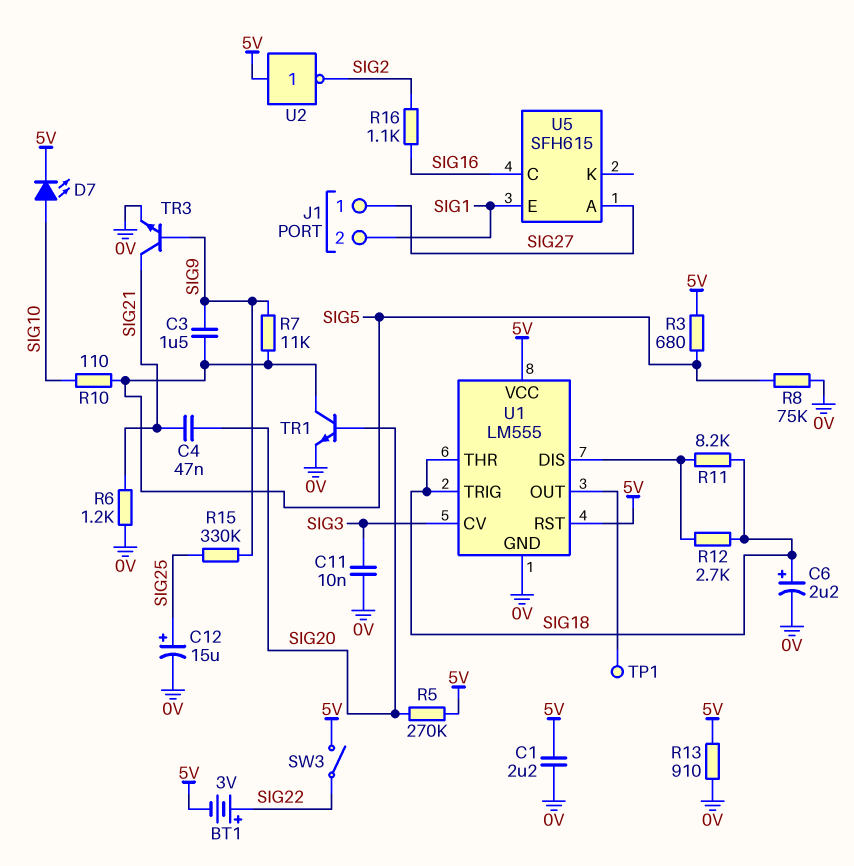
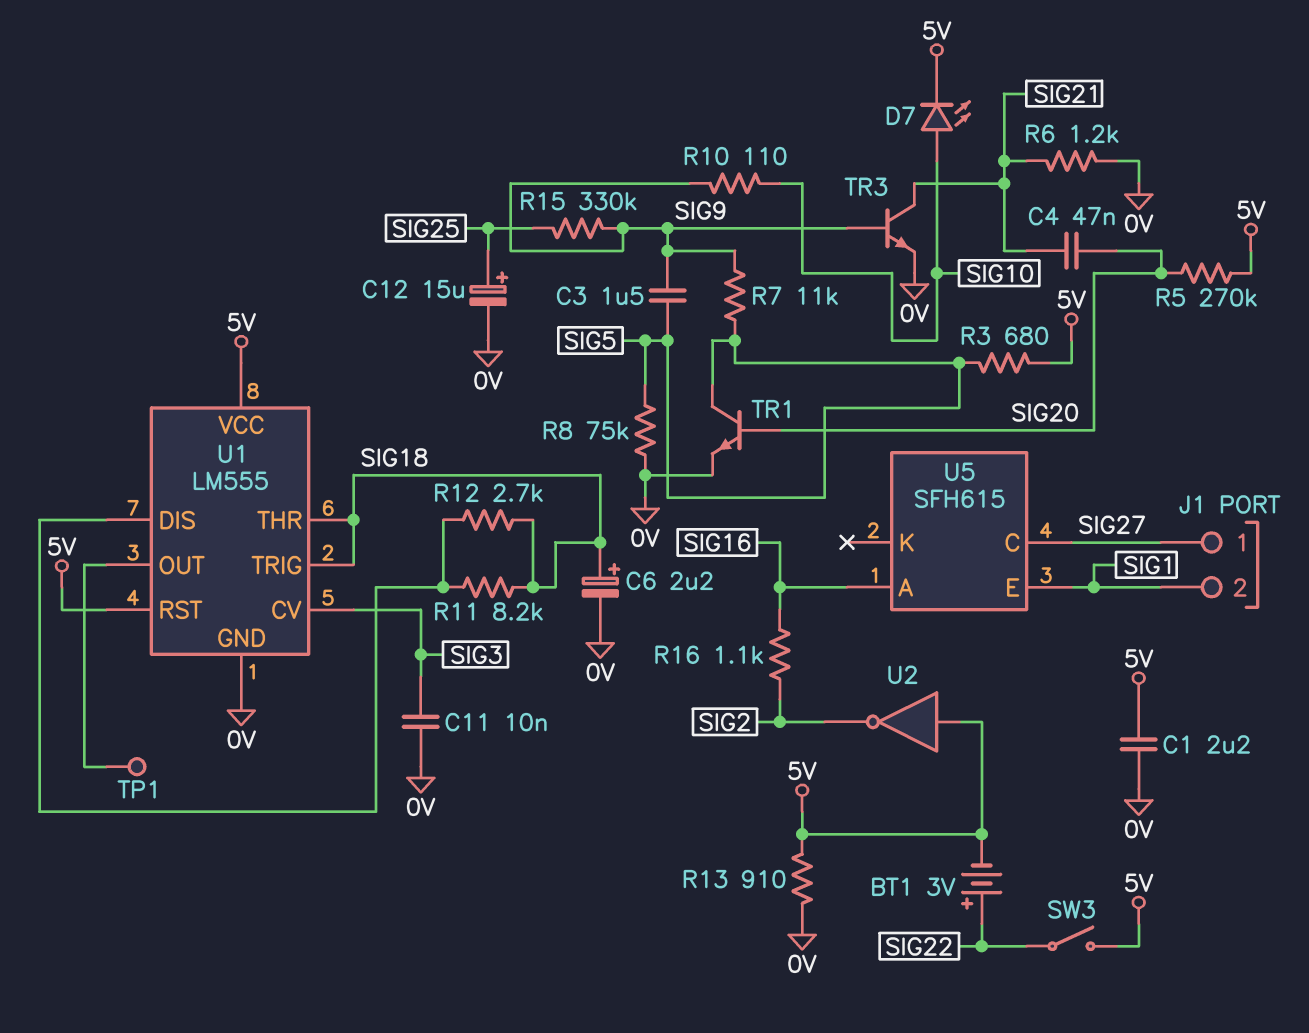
R10: 110 (SIG5, SIG10) -> 110 (SIG9, SIG10)
U5 pin A: SIG27 -> SIG16
U5 pin C: SIG16 -> SIG27

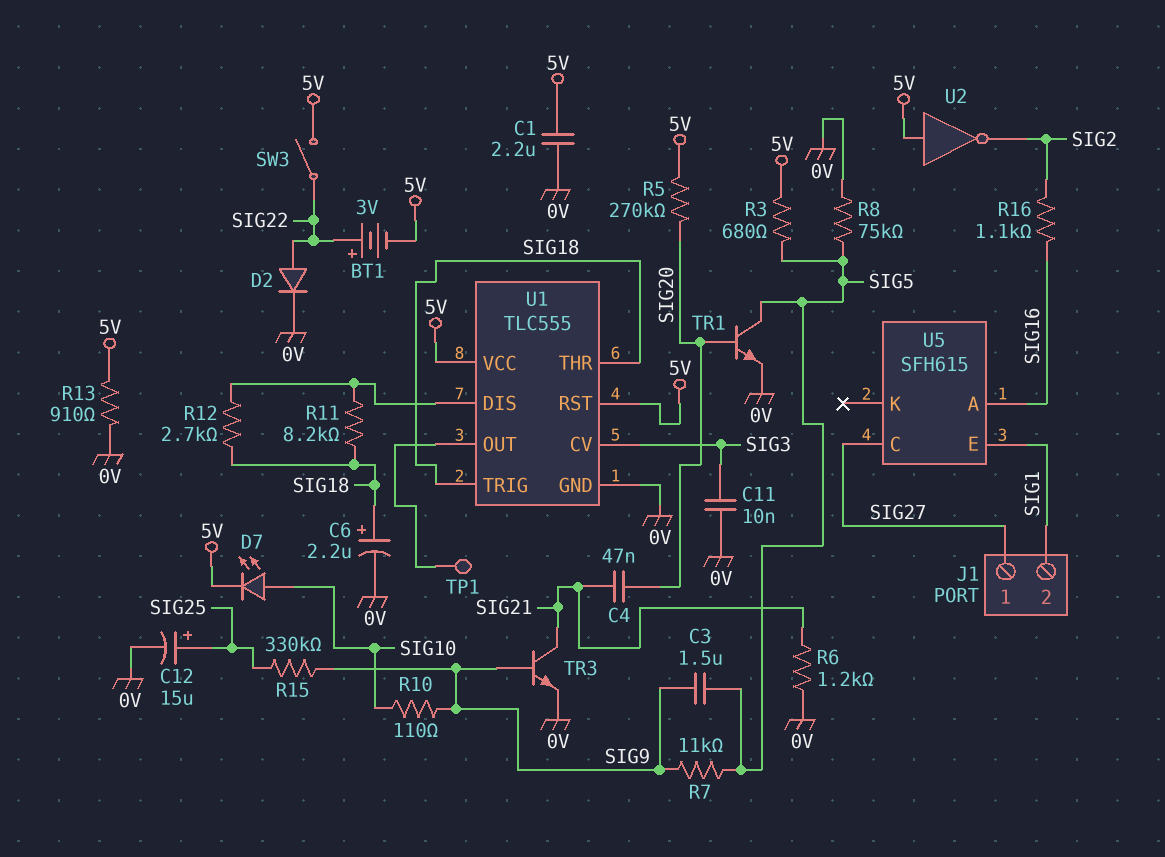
D2: none -> diode (A SIG22, K 0V)
U1: LM555 -> TLC555

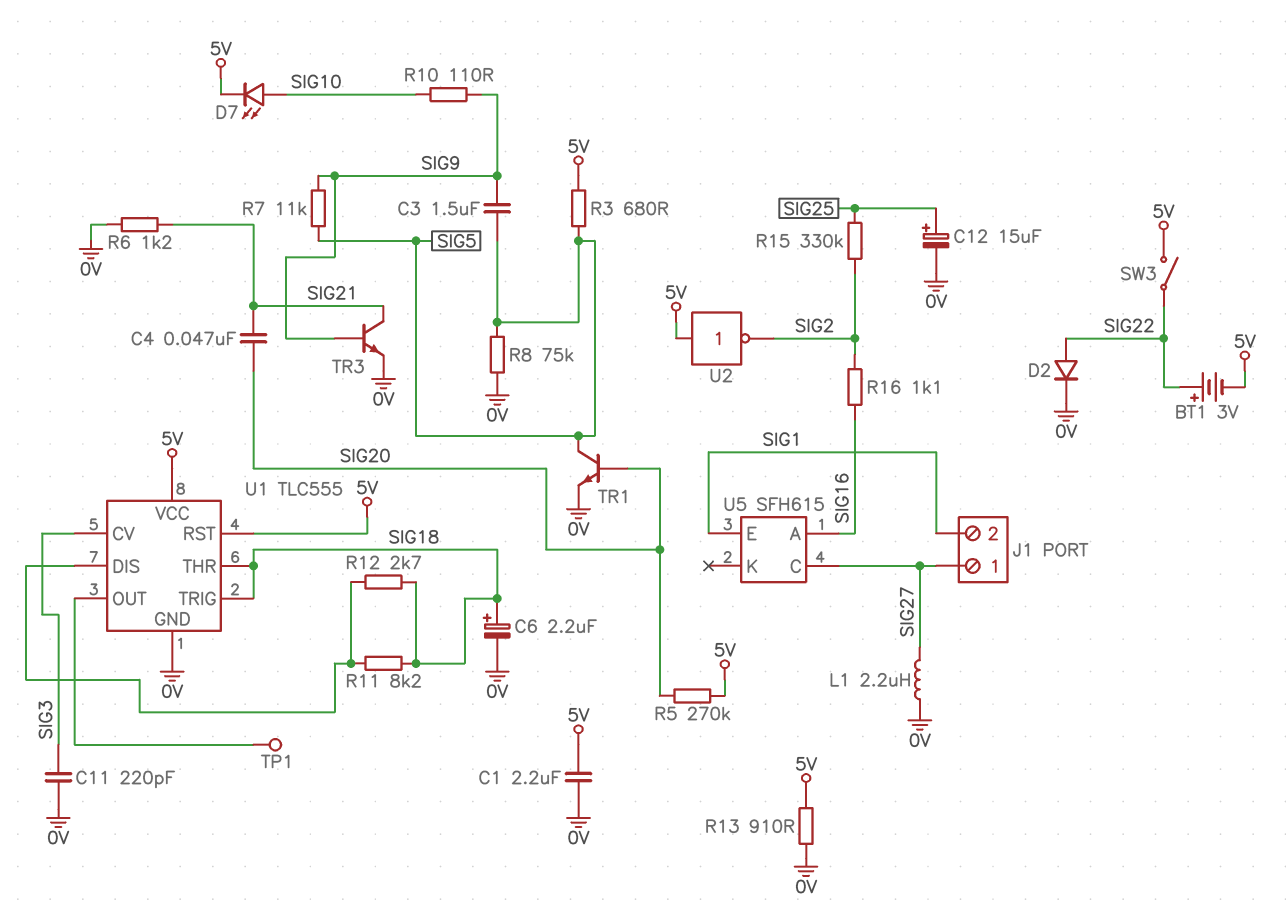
C11: 10nF (0V, SIG3) -> 220pF (0V, SIG3)
L1: none -> 2.2uH (0V, SIG27)
R15: 330k (SIG9, SIG25) -> 330k (SIG2, SIG25)

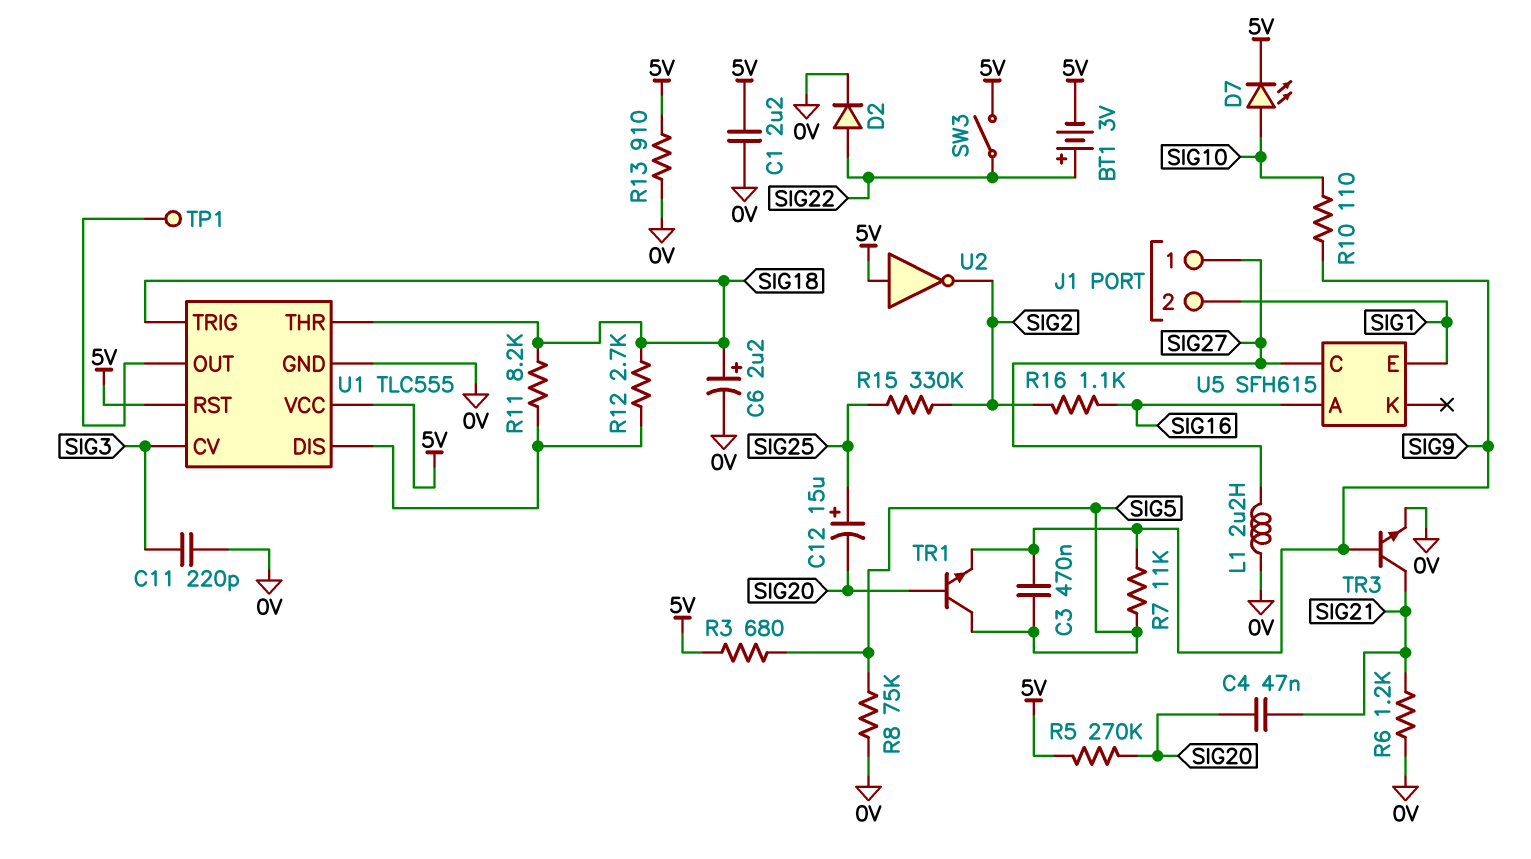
C3: 1.5uF (SIG5, SIG9) -> 470nF (SIG5, SIG9)
C12: 15uF (plus SIG25, minus 0V) -> 15uF (plus SIG25, minus SIG20)
TR1: NPN (B SIG20, C SIG5, E 0V) -> NPN (B SIG20, C SIG5, E SIG9)

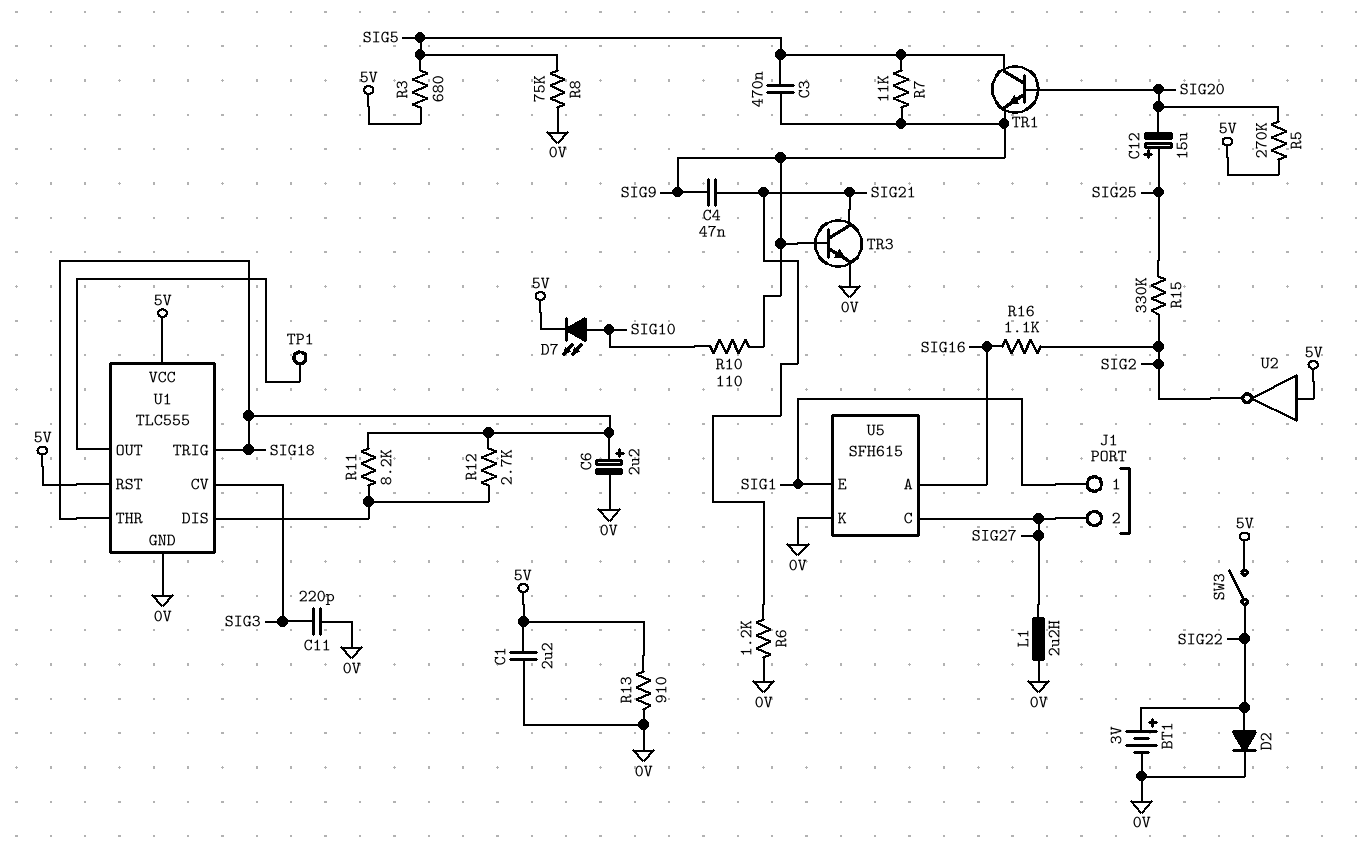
BT1: 3V (plus SIG22, minus 5V) -> 3V (plus SIG22, minus 0V)
C4: 47nF (SIG20, SIG21) -> 47nF (SIG9, SIG21)
J1 pin 1: SIG27 -> SIG1
J1 pin 2: SIG1 -> SIG27
U5 pin K: none -> 0V

